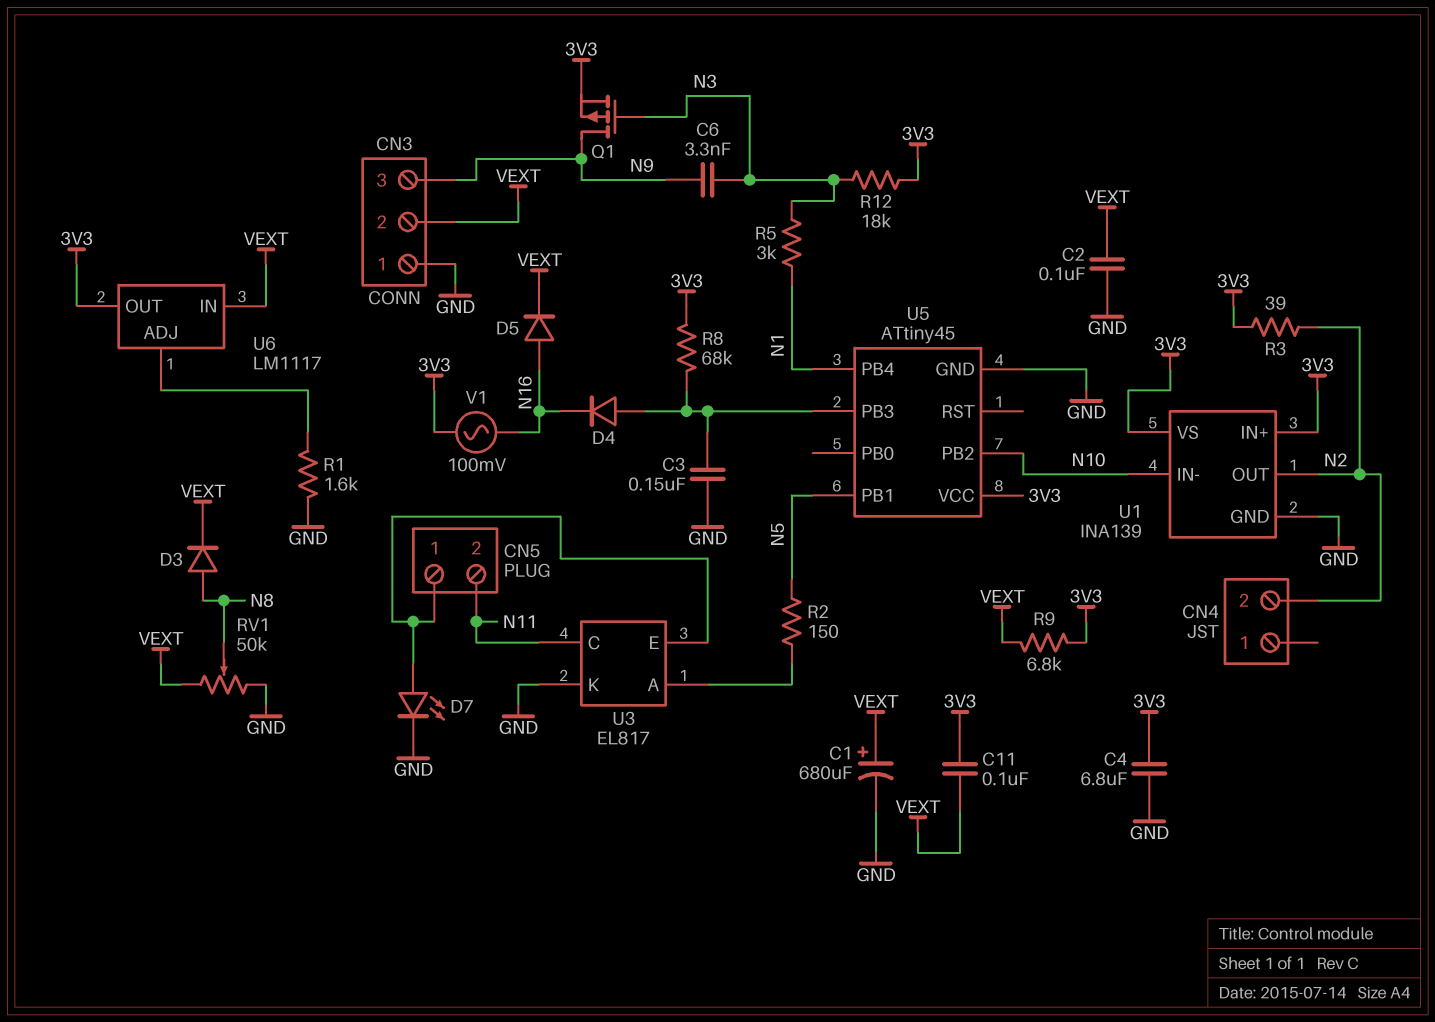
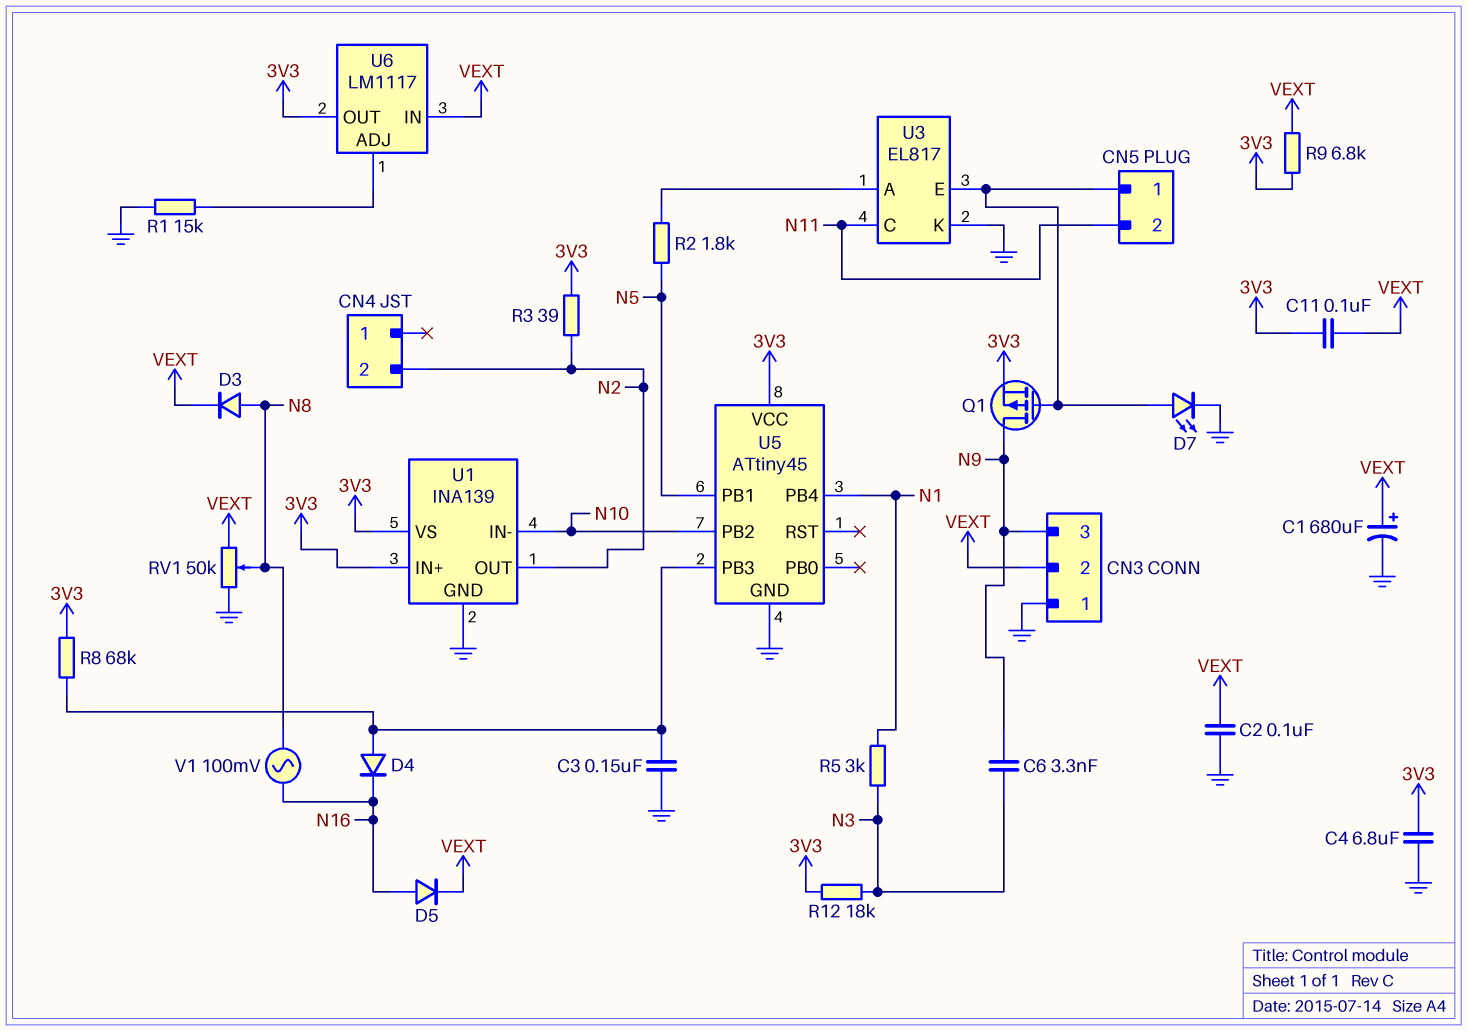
Q1: PMOS (G N3, D N9, S 3V3) -> PMOS (G CN5/1, D N9, S 3V3)
R1: 1.6k (GND, U6/ADJ) -> 15k (GND, U6/ADJ)
R2: 150 (N5, U3/A) -> 1.8k (N5, U3/A)
V1: AC 100mV (3V3, N16) -> AC 100mV (N8, N16)

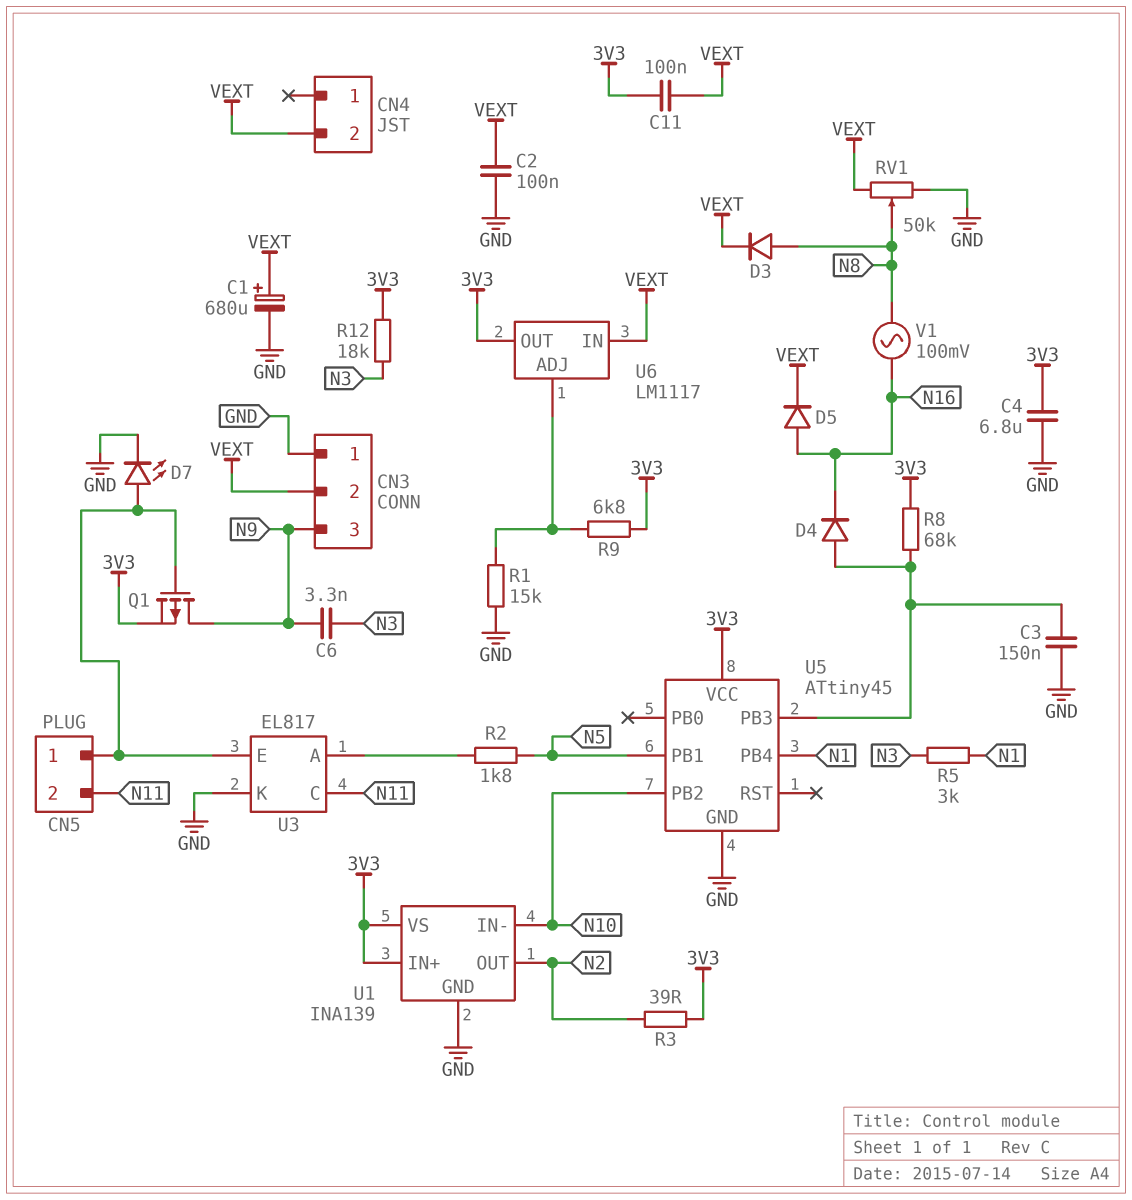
CN4 pin 2: N2 -> VEXT
R9: 6.8k (3V3, VEXT) -> 6.8k (3V3, U6/ADJ)

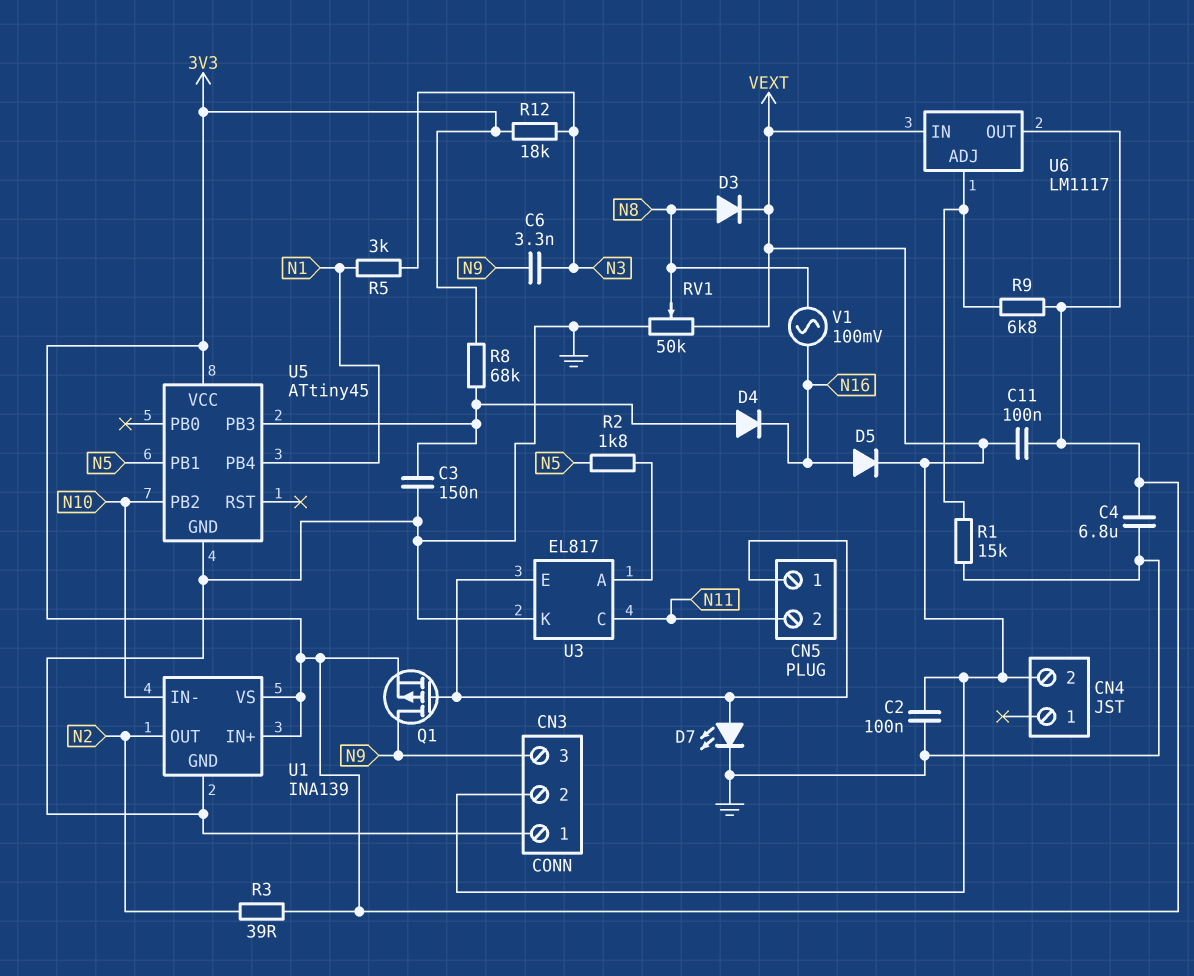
C1: 680uF (plus VEXT, minus GND) -> none

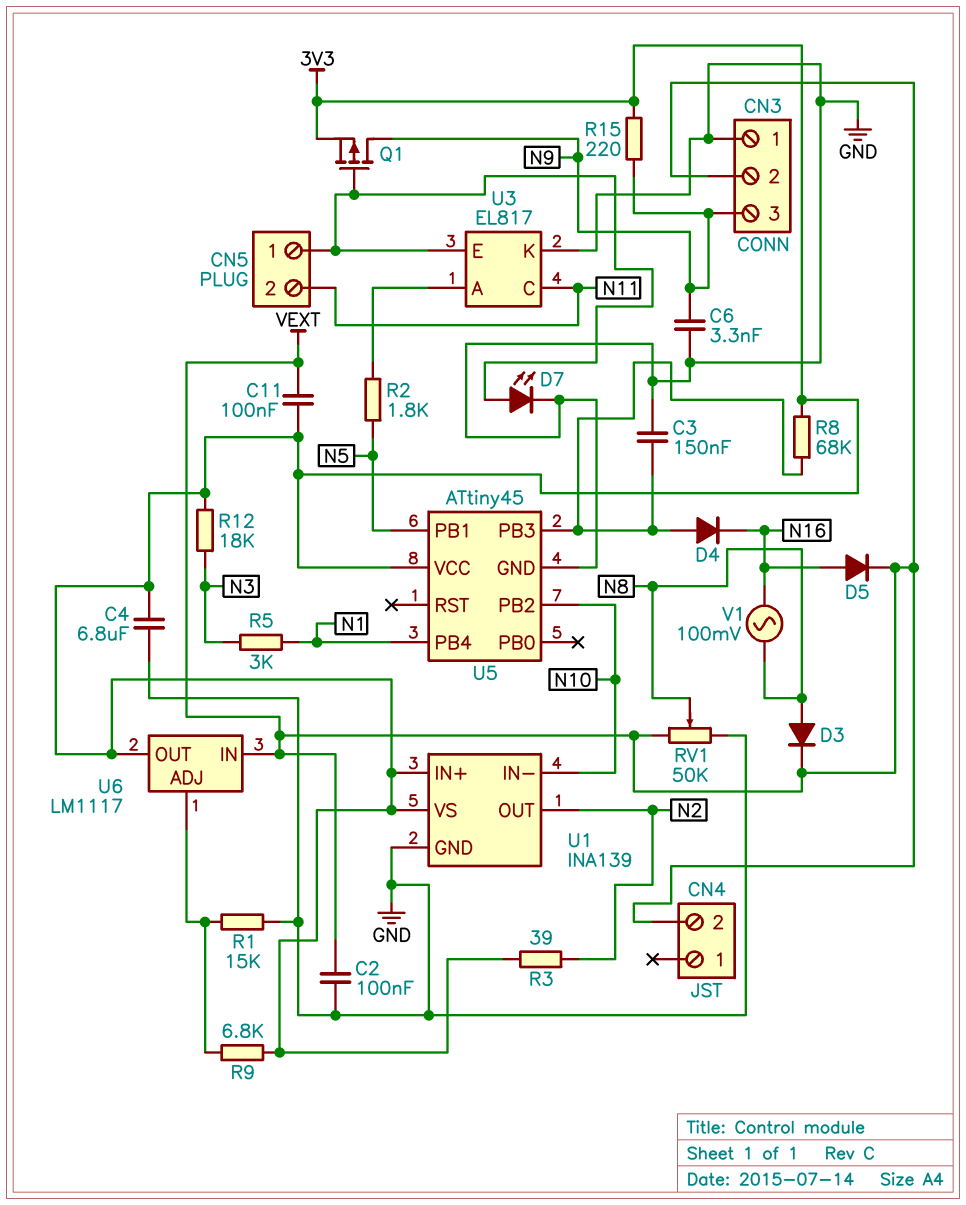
C6: 3.3nF (N3, N9) -> 3.3nF (GND, N9)
R15: none -> 220 (3V3, N9)

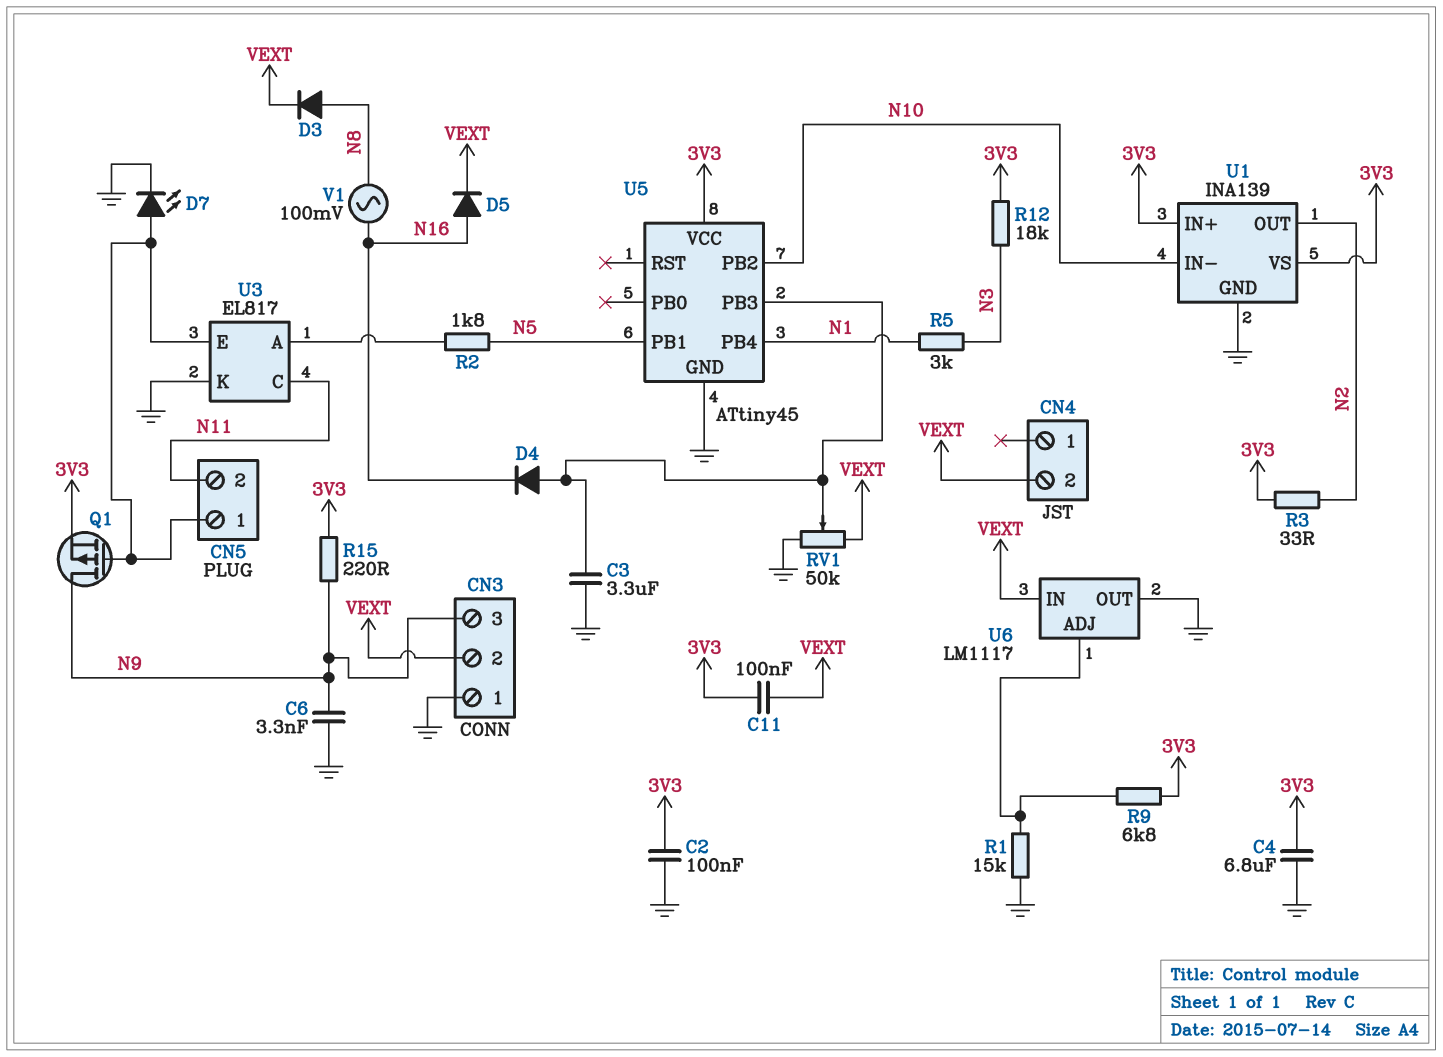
C2: 100nF (GND, VEXT) -> 100nF (3V3, GND)
C3: 150nF (GND, U5/PB3) -> 3.3uF (GND, U5/PB3)
R3: 39 (3V3, N2) -> 33 (3V3, N2)
R8: 68k (3V3, U5/PB3) -> none
RV1: 50k (GND, VEXT, wiper N8) -> 50k (GND, VEXT, wiper U5/PB3)
U6 pin OUT: 3V3 -> GND

